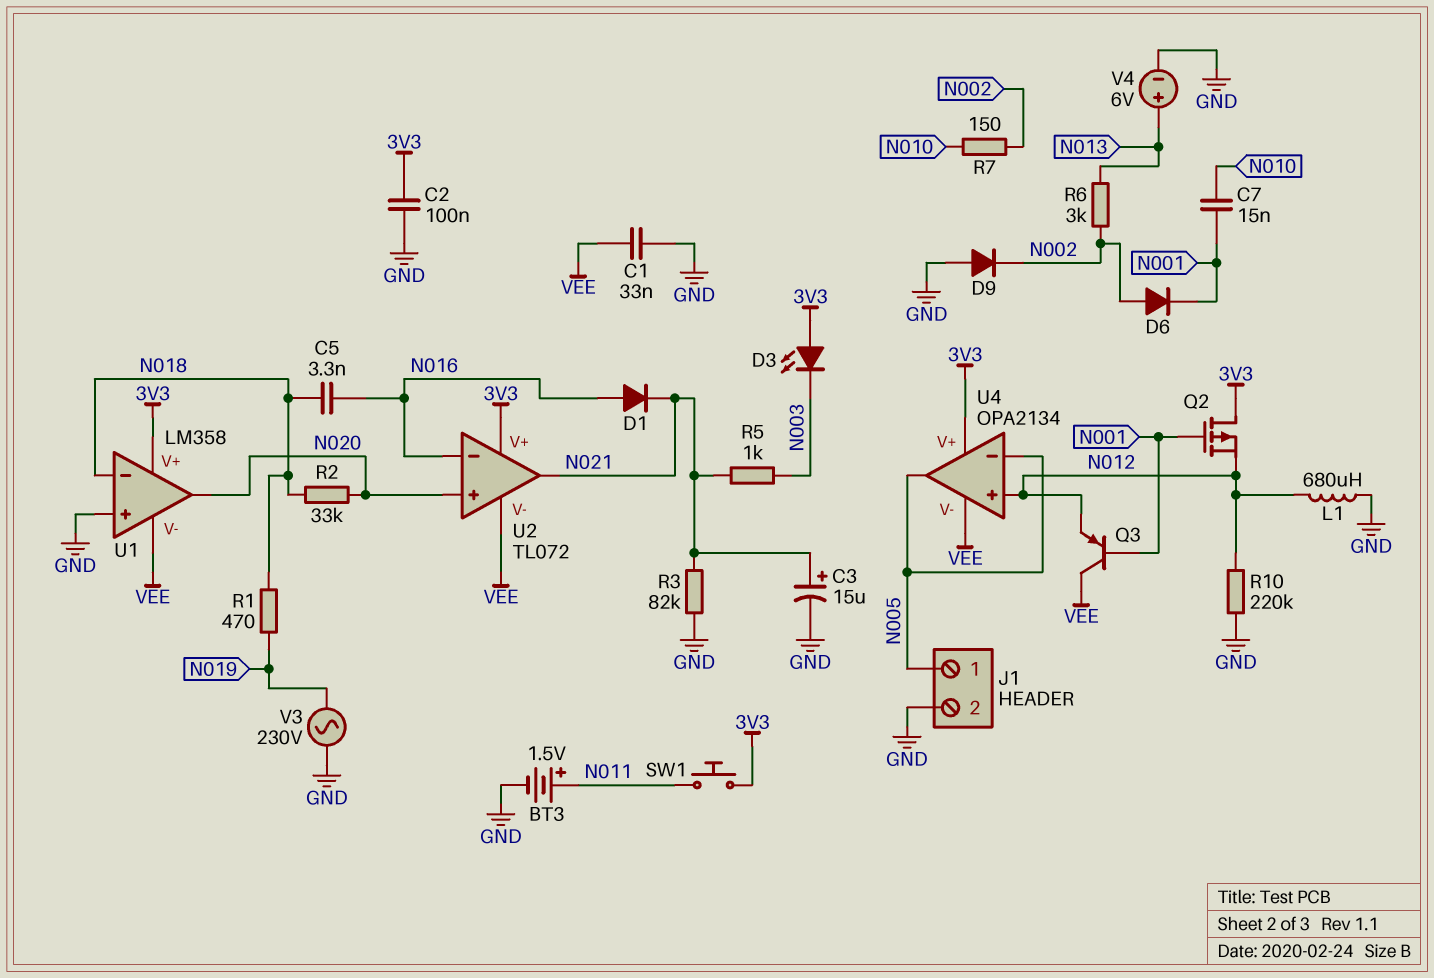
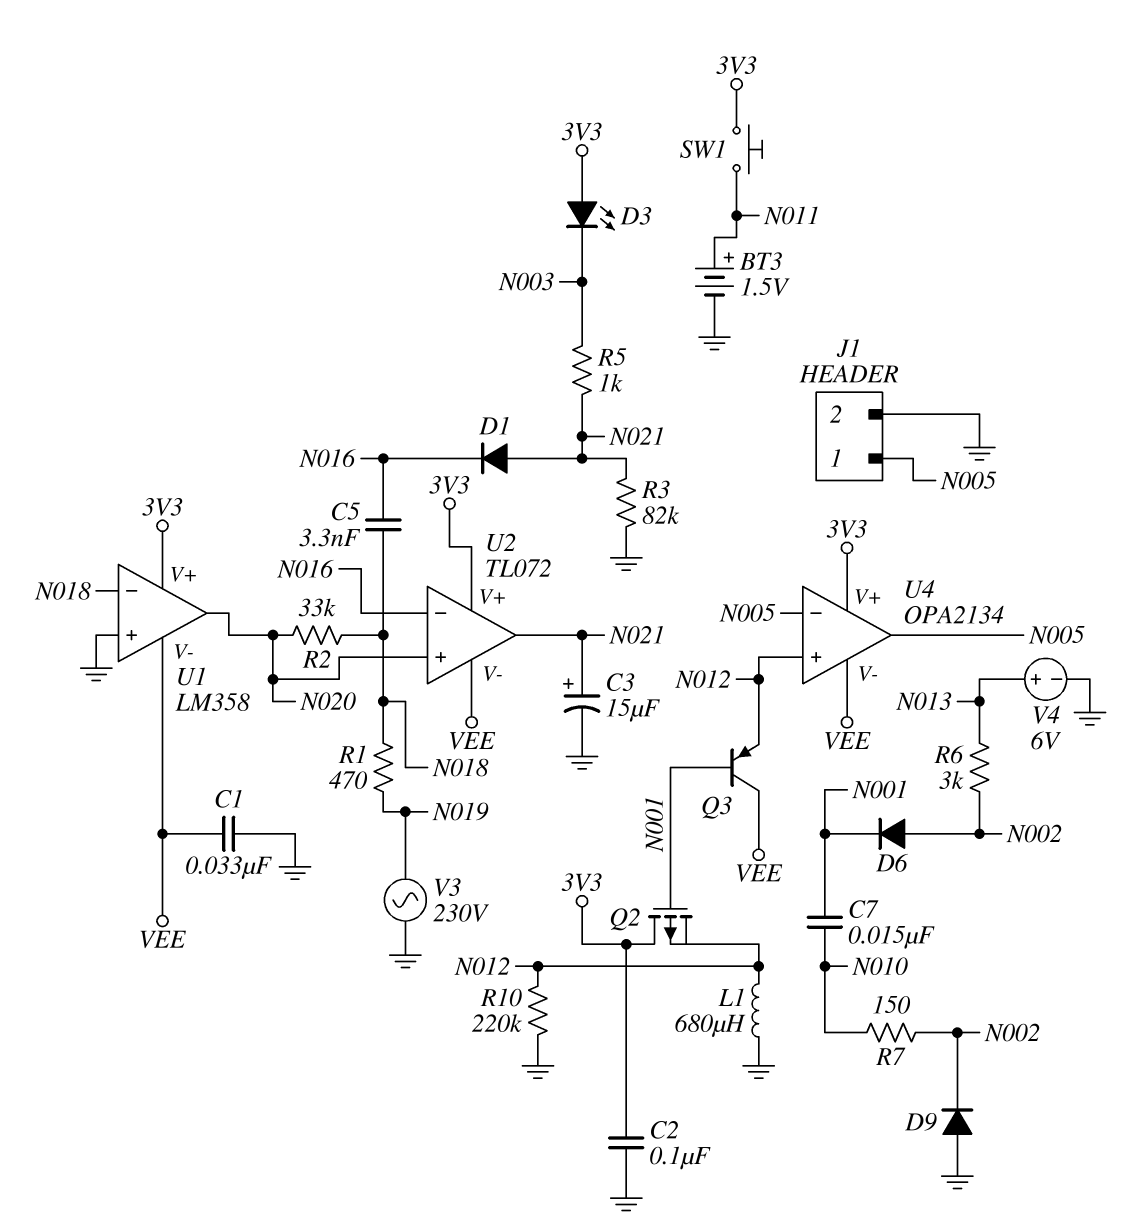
D1: diode (A N016, K N021) -> diode (A N021, K N016)

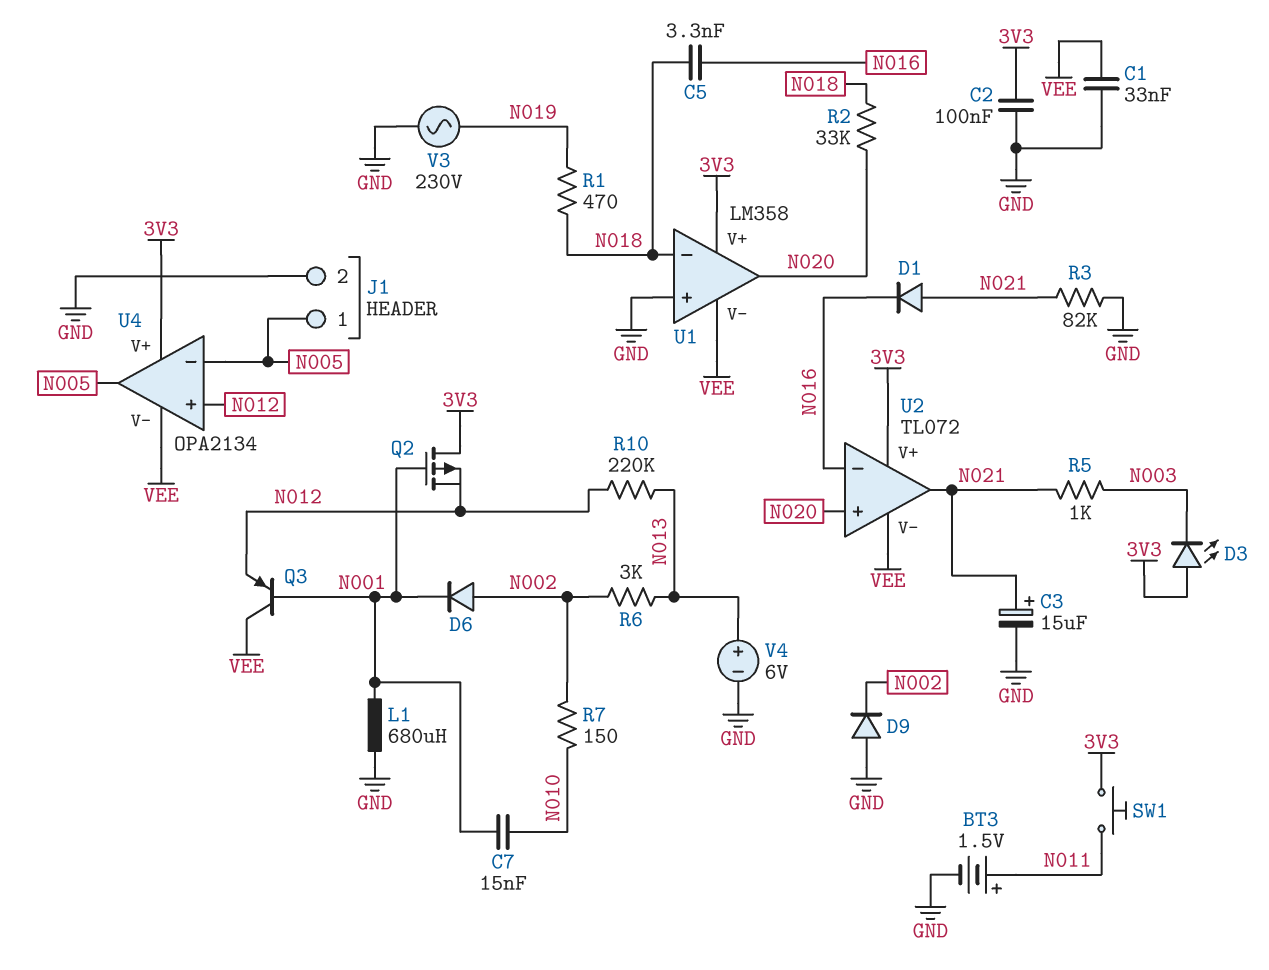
L1: 680uH (GND, N012) -> 680uH (GND, N001)
R10: 220k (GND, N012) -> 220k (N012, N013)

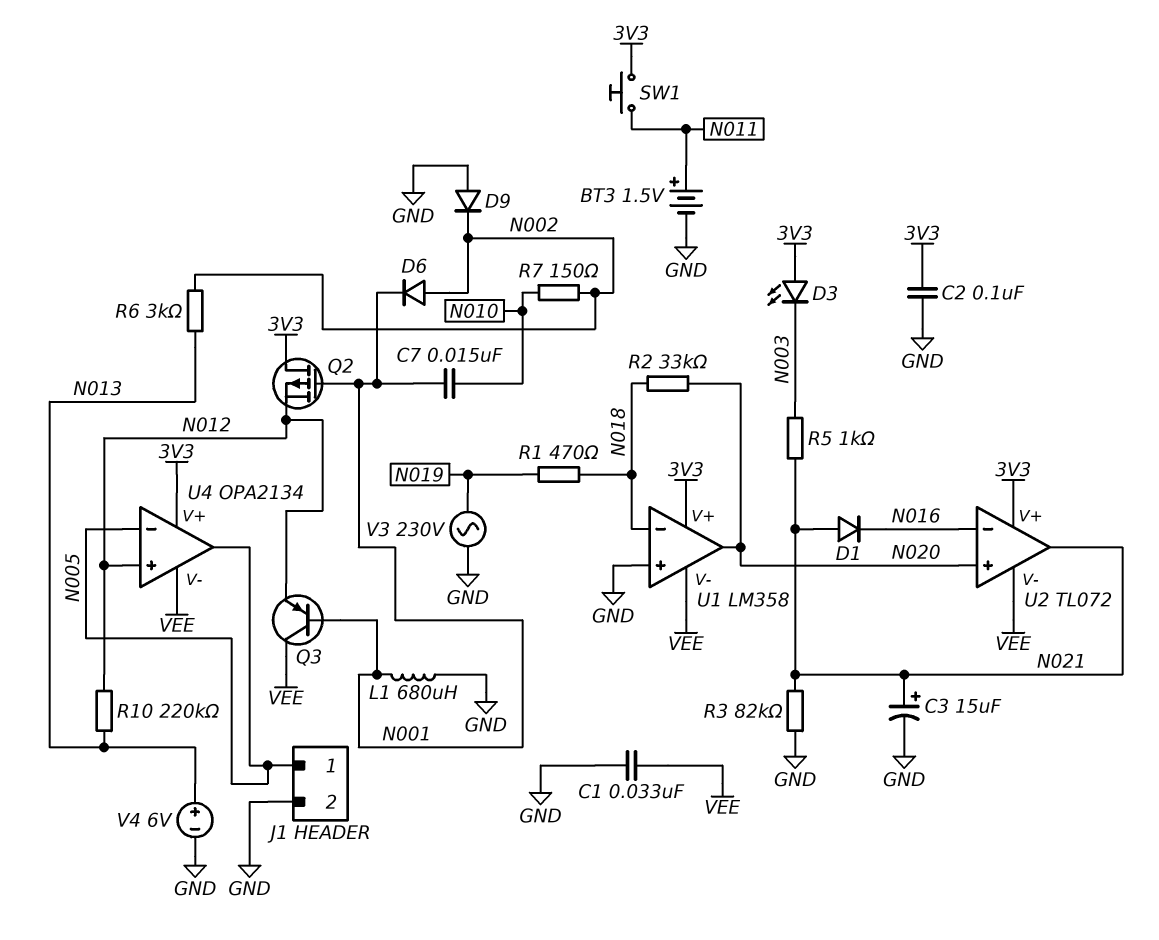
C5: 3.3nF (N016, N018) -> none

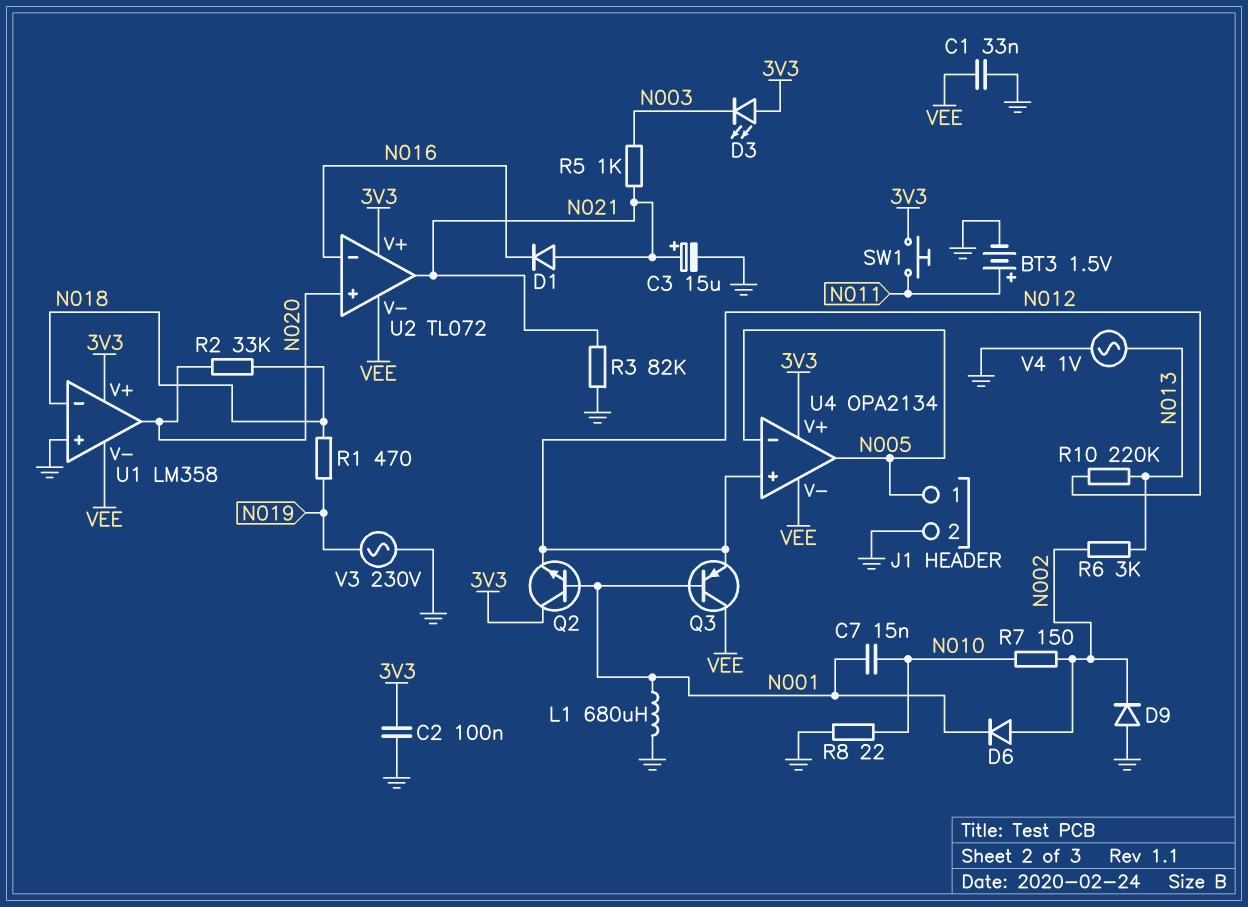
Q2: PMOS (G N001, D 3V3, S N012) -> NPN (B N001, C 3V3, E N012)
R8: none -> 22 (GND, N010)
V4: 6V (plus N013, minus GND) -> AC 1V (GND, N013)

